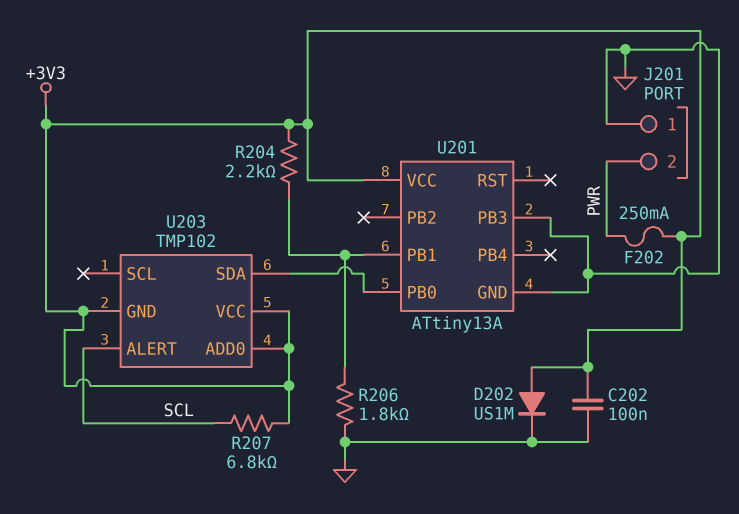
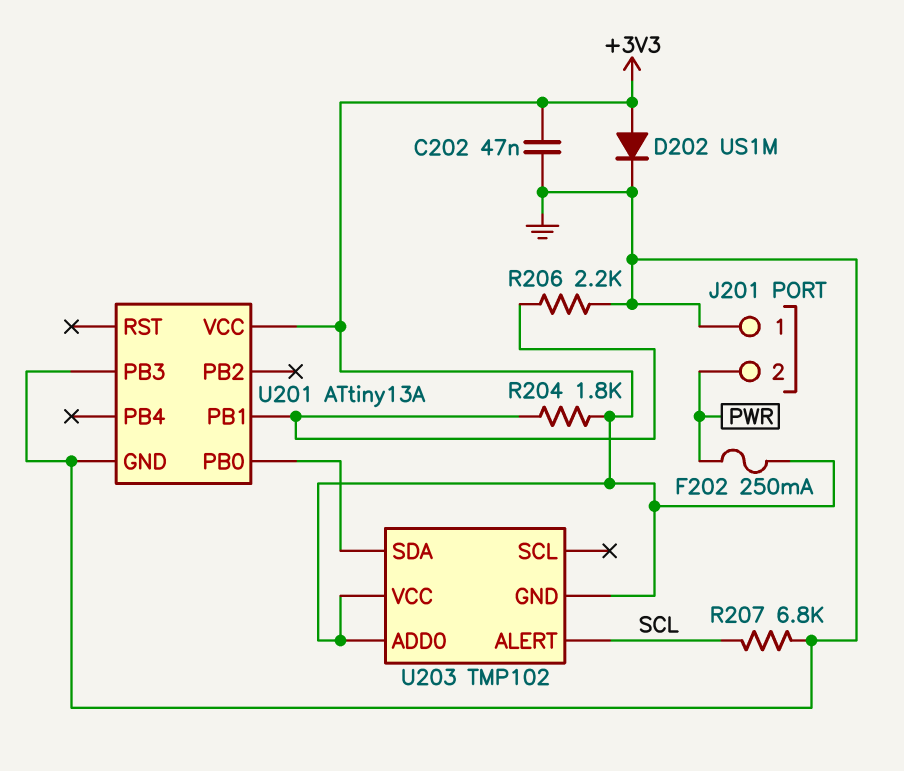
C202: 100nF (+3V3, GND) -> 47nF (+3V3, GND)
R204: 2.2k (+3V3, U201/PB1) -> 1.8k (+3V3, U201/PB1)
R206: 1.8k (GND, U201/PB1) -> 2.2k (GND, U201/PB1)
R207: 6.8k (+3V3, SCL) -> 6.8k (GND, SCL)

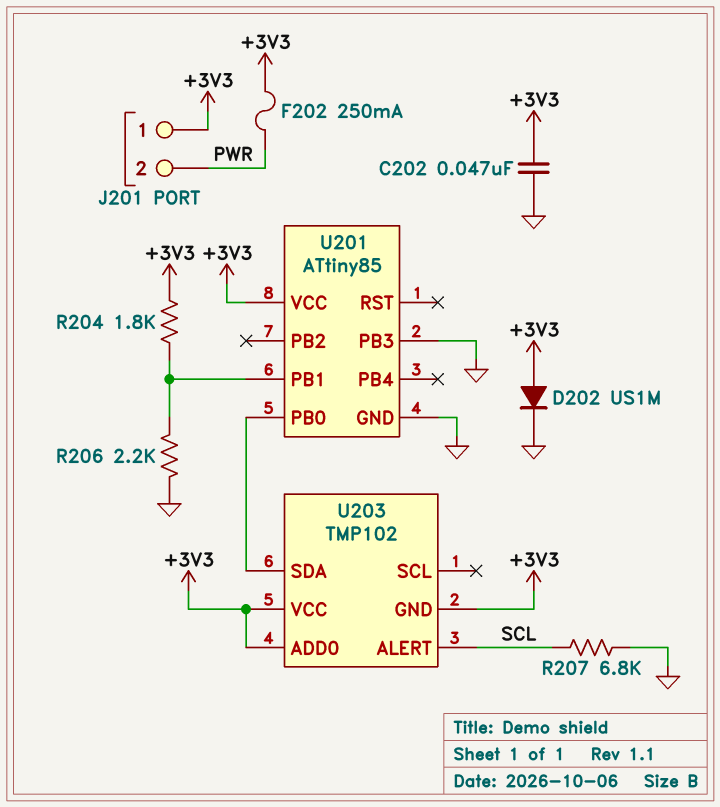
J201 pin 1: GND -> +3V3
U201: ATtiny13A -> ATtiny85

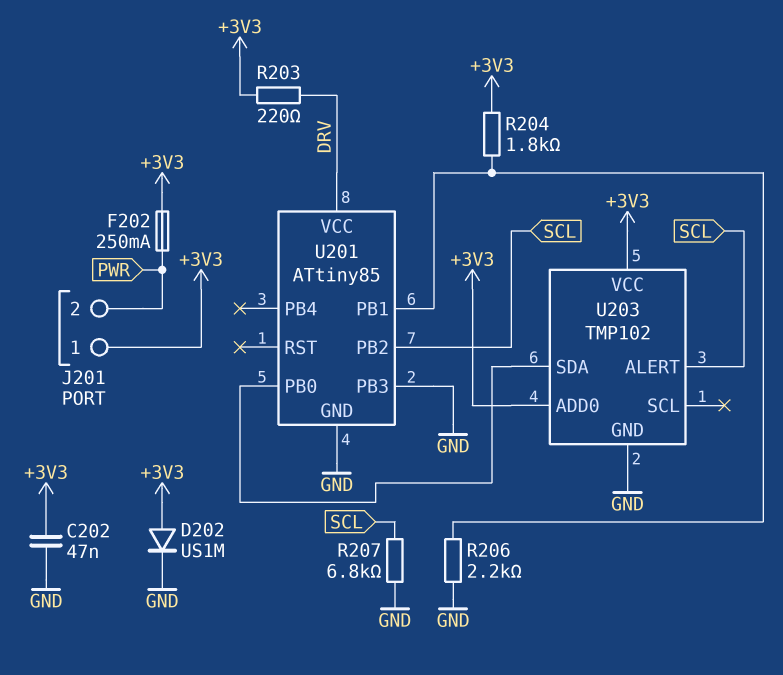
R203: none -> 220 (+3V3, DRV)
U201 pin PB2: none -> SCL
U201 pin VCC: +3V3 -> DRV
U203 pin GND: +3V3 -> GND

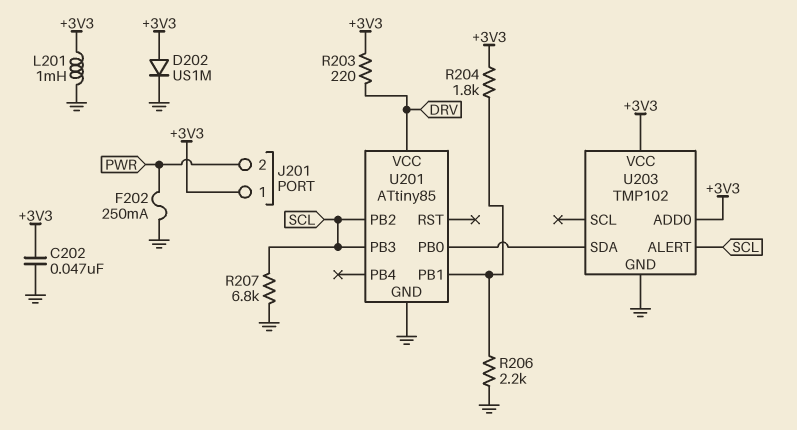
F202: 250mA (+3V3, PWR) -> 250mA (GND, PWR)
L201: none -> 1mH (+3V3, GND)
U201 pin PB3: GND -> SCL

